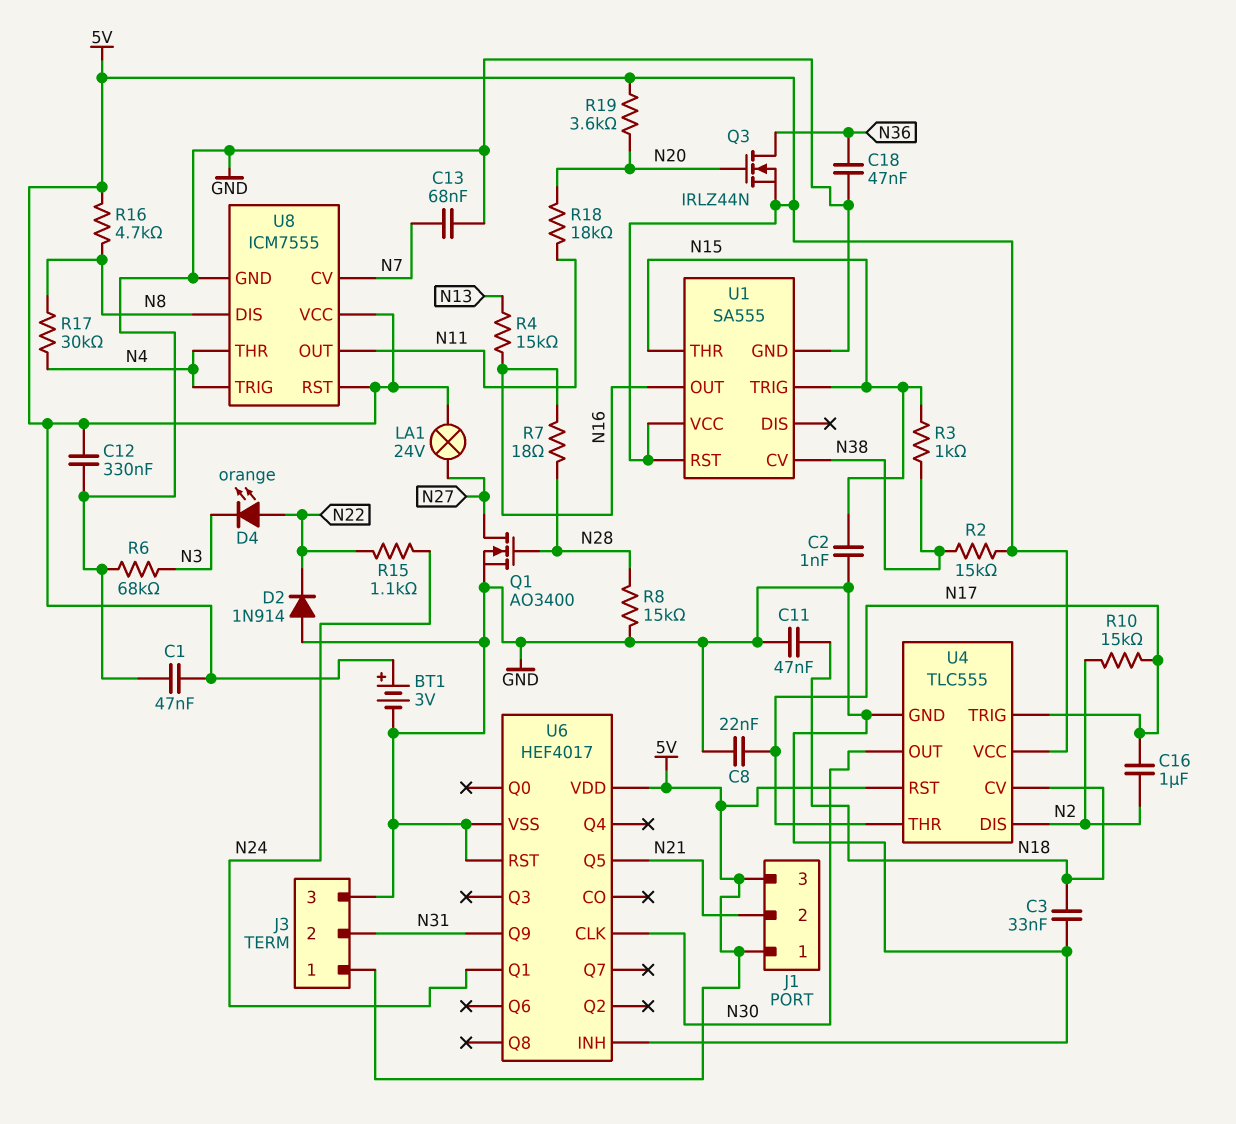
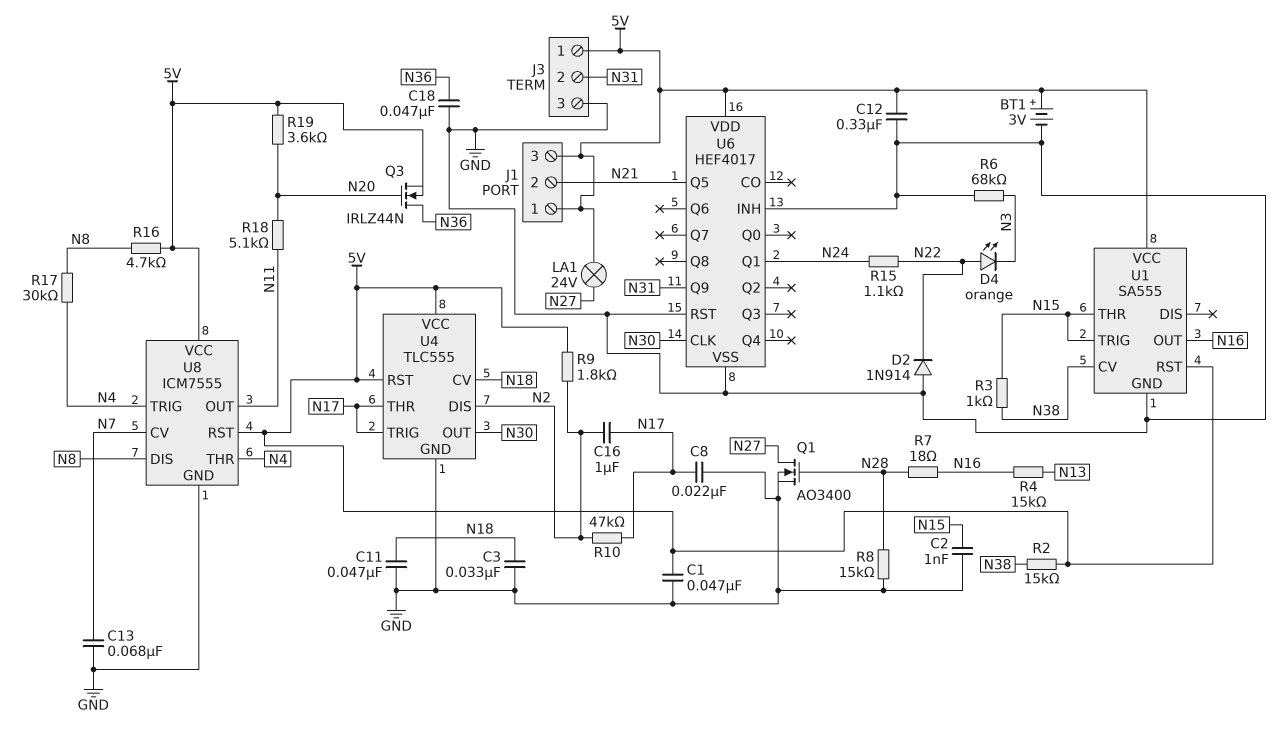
R9: none -> 1.8k (5V, N2)
R10: 15k (N2, N17) -> 47k (N2, N17)
R18: 18k (N11, N20) -> 5.1k (N11, N20)

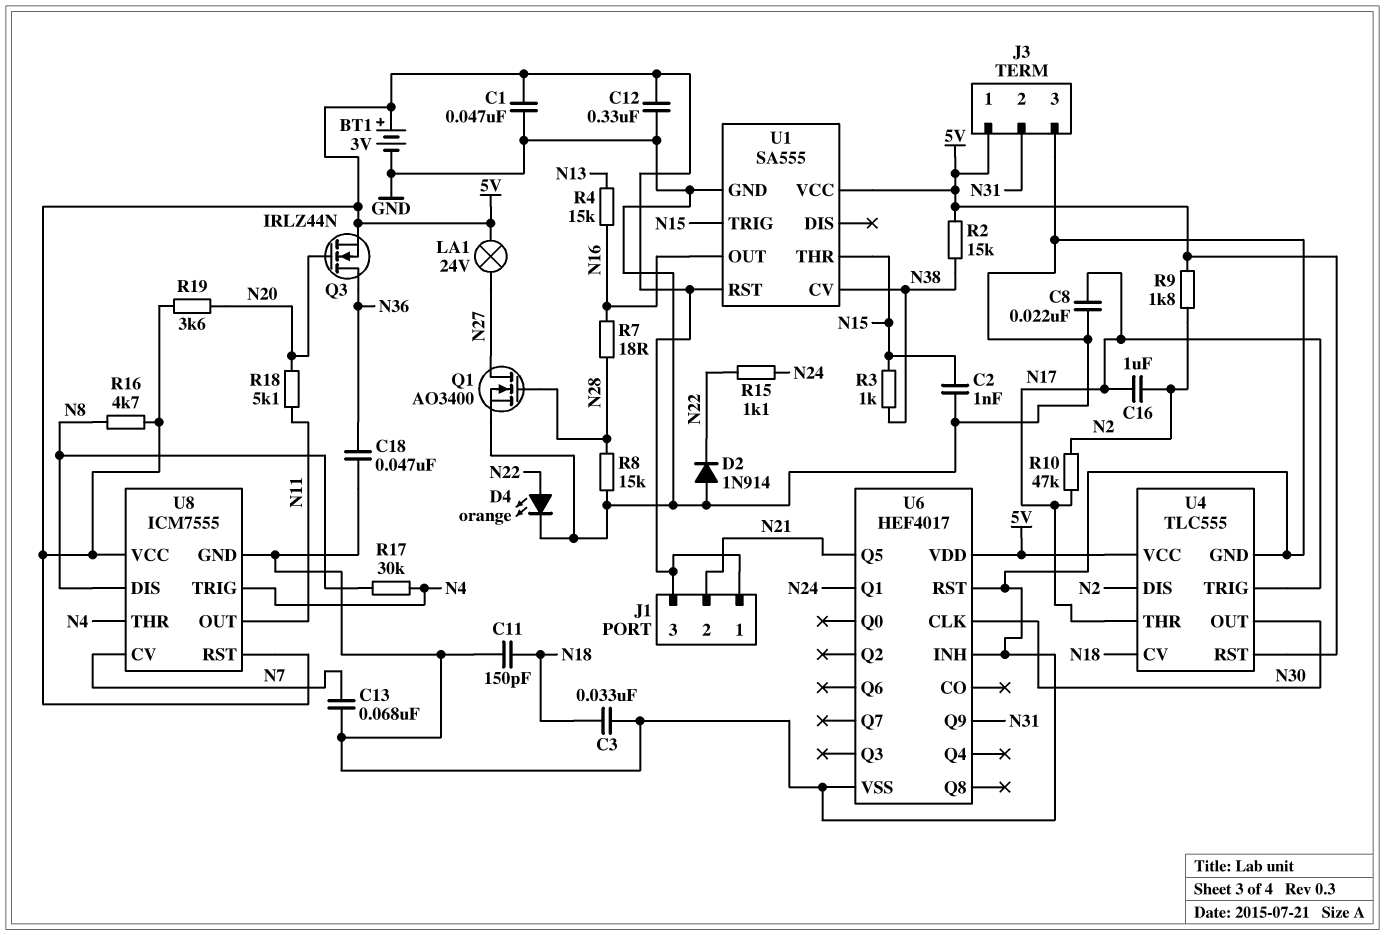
C11: 47nF (GND, N18) -> 150pF (GND, N18)
D4: LED orange (A N22, K N3) -> LED orange (A N22, K GND)
R6: 68k (GND, N3) -> none

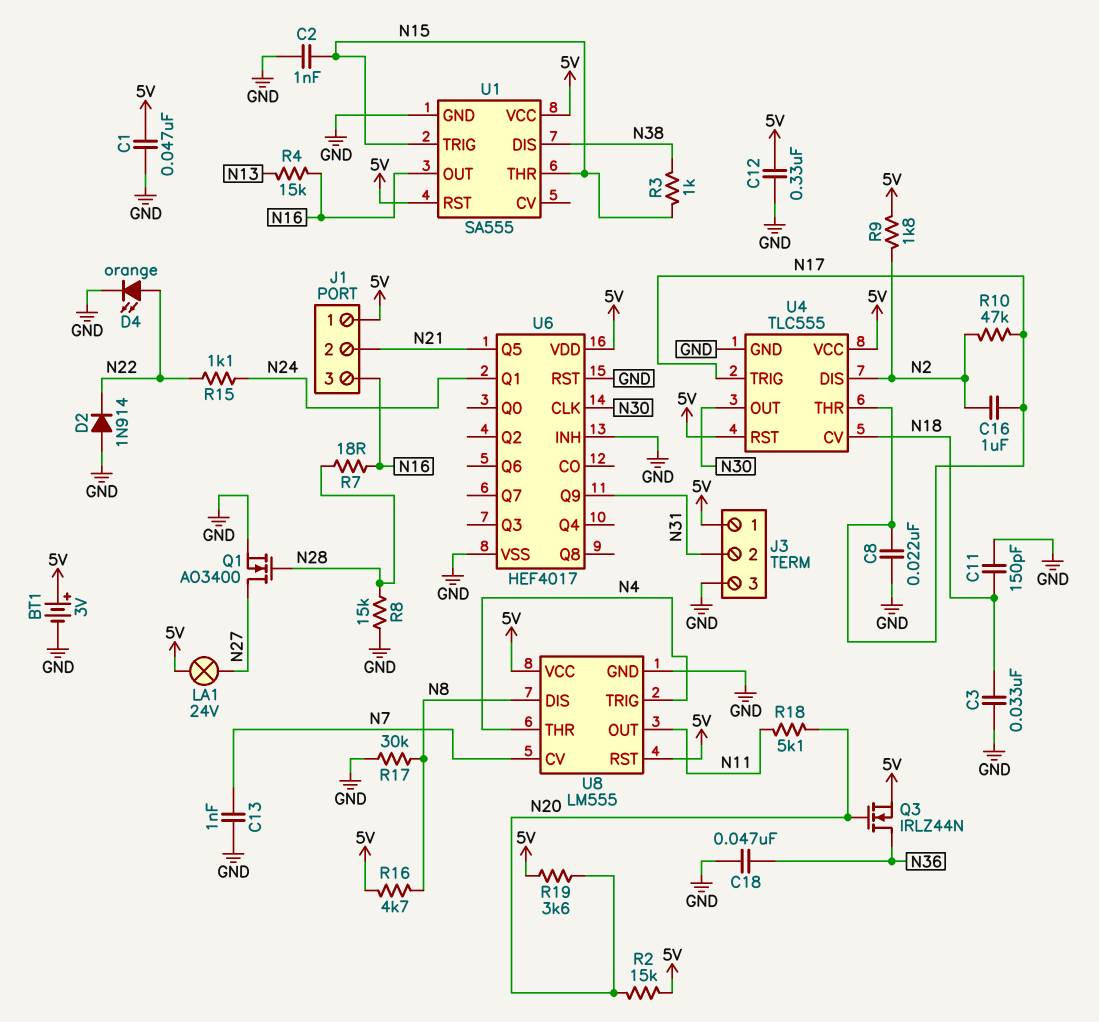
C13: 68nF (GND, N7) -> 1nF (GND, N7)
J1 pin 3: 5V -> N16
R2: 15k (5V, N38) -> 15k (5V, N20)
R17: 30k (N4, N8) -> 30k (GND, N8)
U1 pin CV: N38 -> none
U1 pin DIS: none -> N38
U8: ICM7555 -> LM555

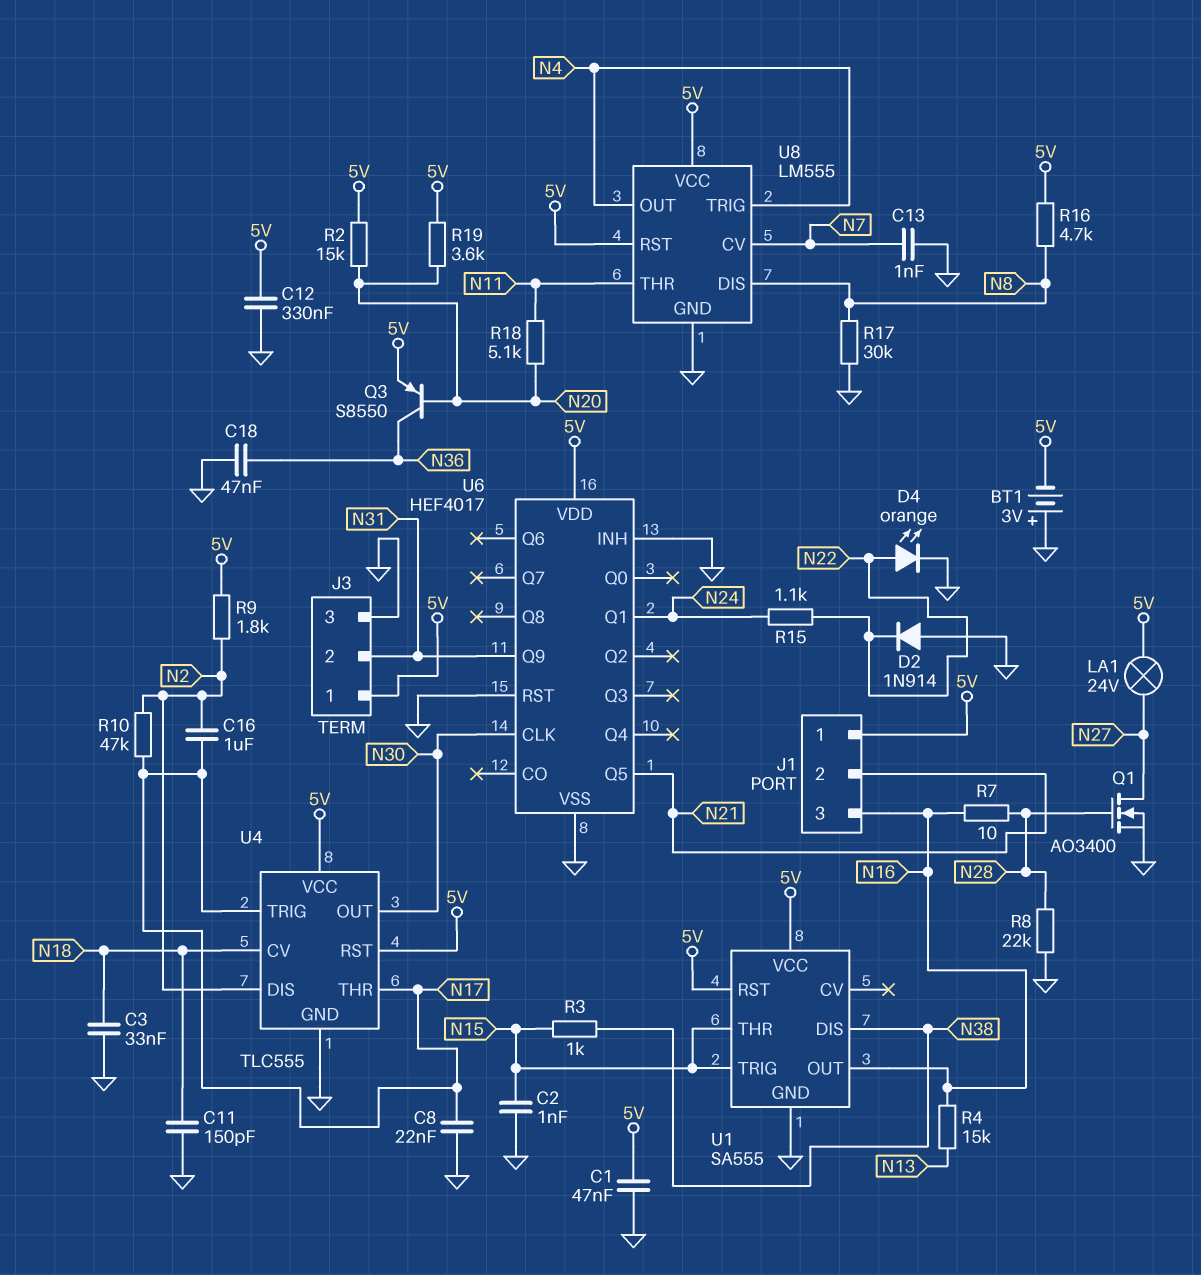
BT1: 3V (plus 5V, minus GND) -> 3V (plus GND, minus 5V)
Q3: NMOS IRLZ44N (G N20, D N36, S 5V) -> PNP S8550 (B N20, C N36, E 5V)
R7: 18 (N16, N28) -> 10 (N16, N28)
R8: 15k (GND, N28) -> 22k (GND, N28)
U8 pin OUT: N11 -> N4
U8 pin THR: N4 -> N11

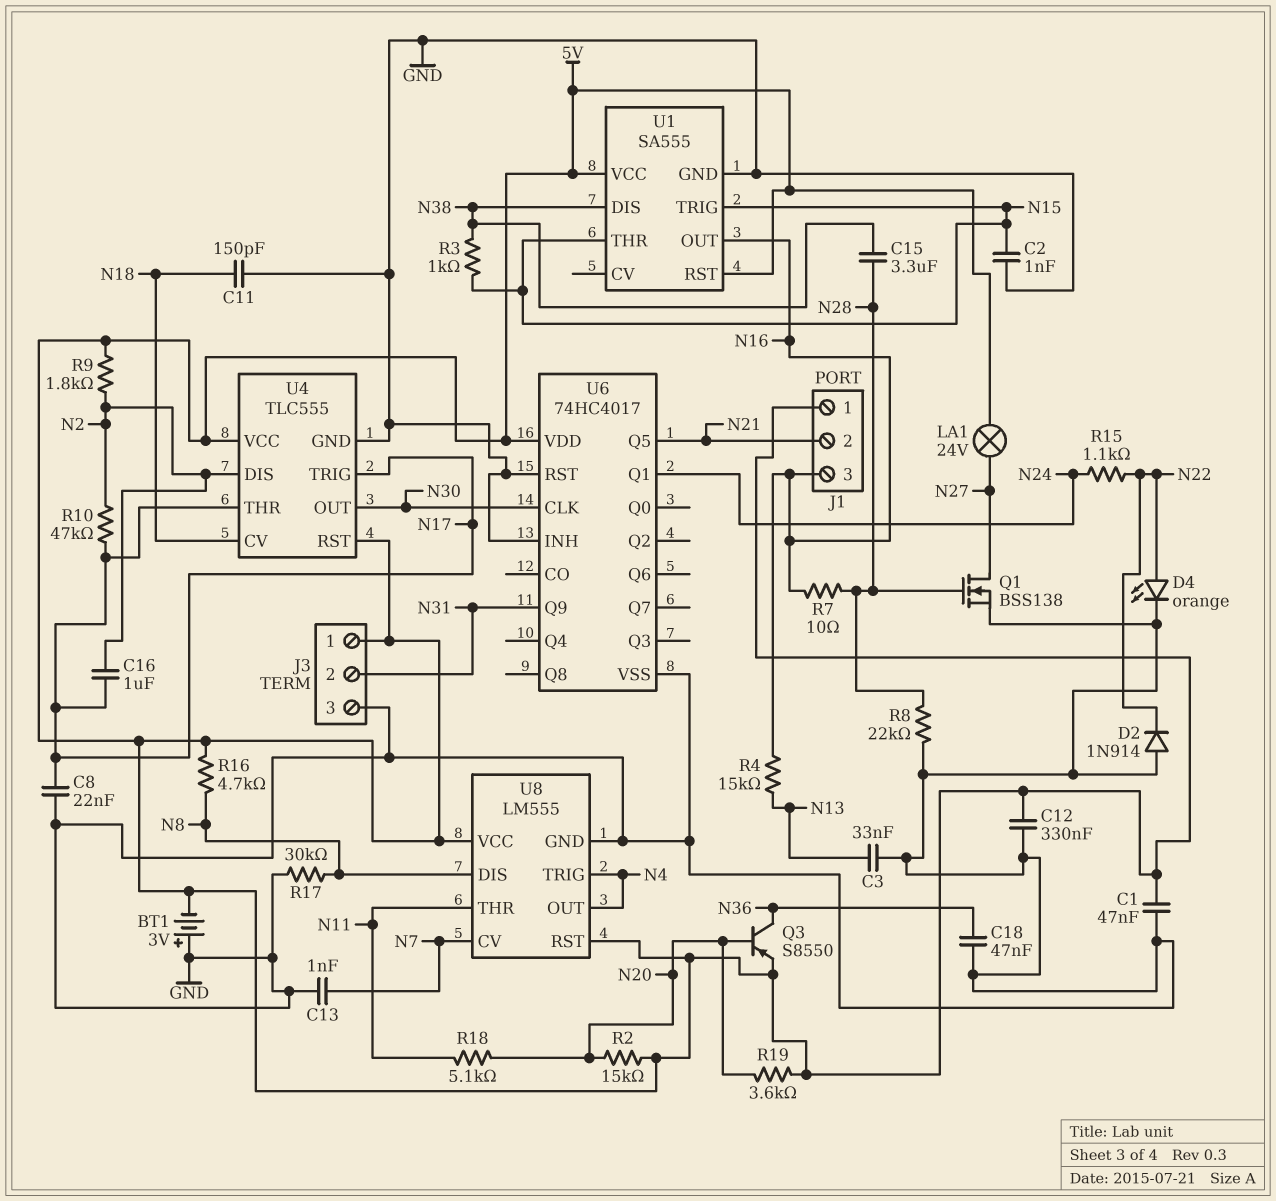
C3: 33nF (GND, N18) -> 33nF (GND, N13)
C15: none -> 3.3uF (N28, N38)
Q1: NMOS AO3400 (G N28, D N27, S GND) -> NMOS BSS138 (G N28, D N27, S GND)
U6: HEF4017 -> 74HC4017

